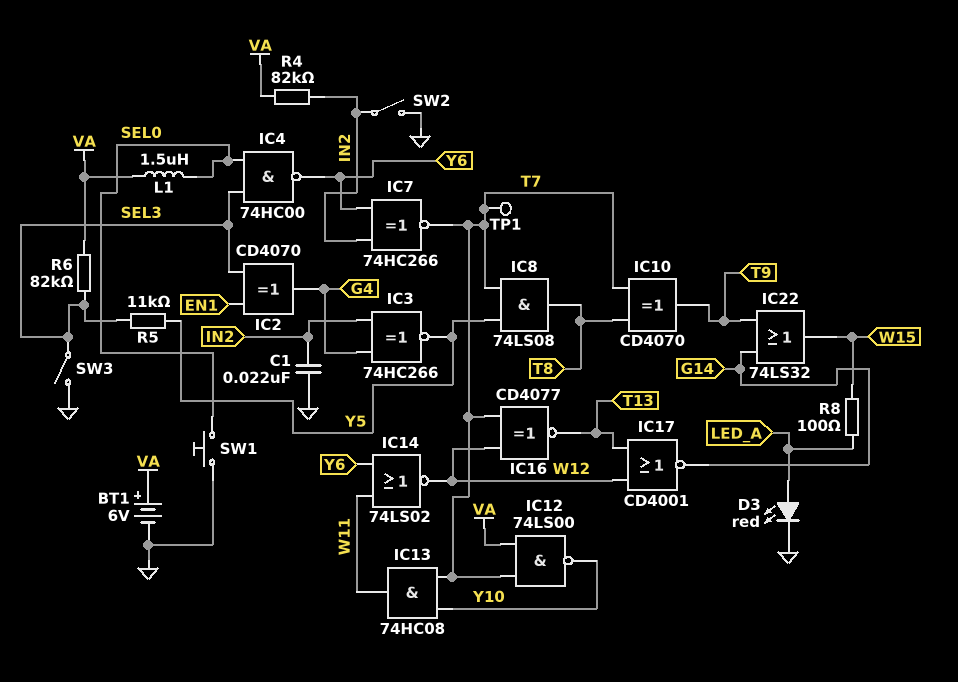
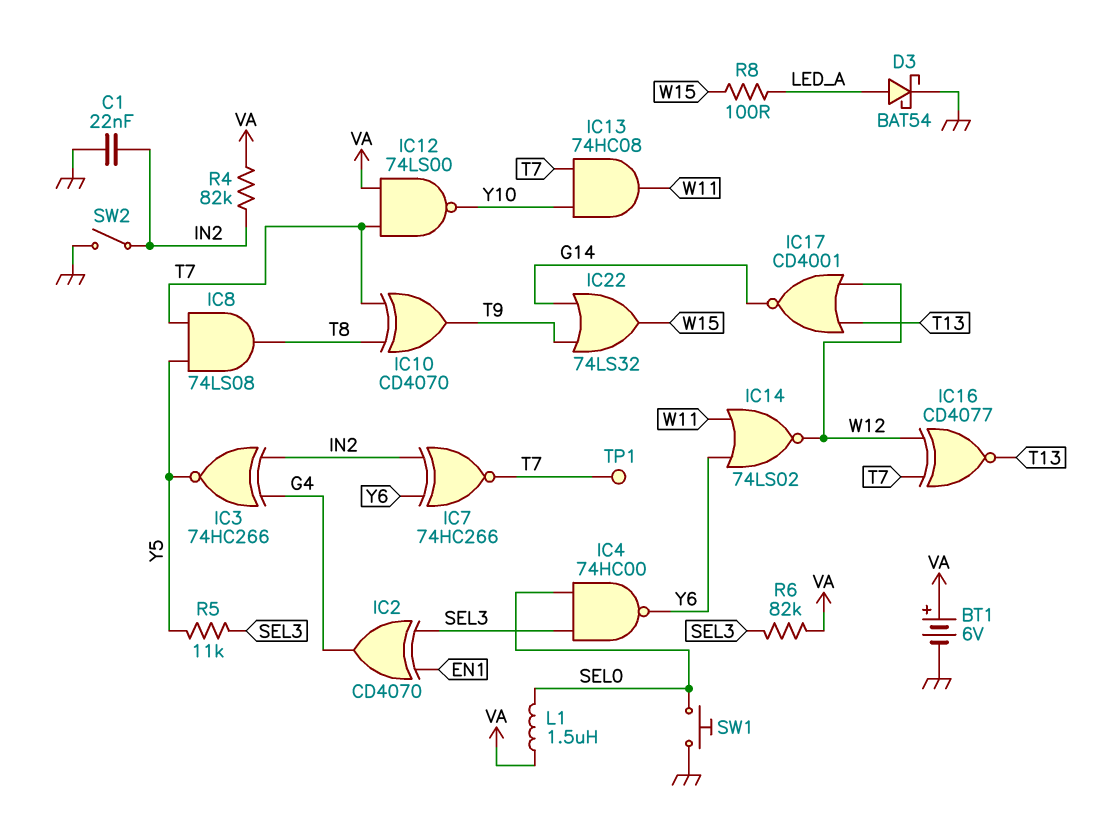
D3: LED red (A LED_A, K GND) -> schottky BAT54 (A LED_A, K GND)
SW3: switch (GND, SEL3) -> none

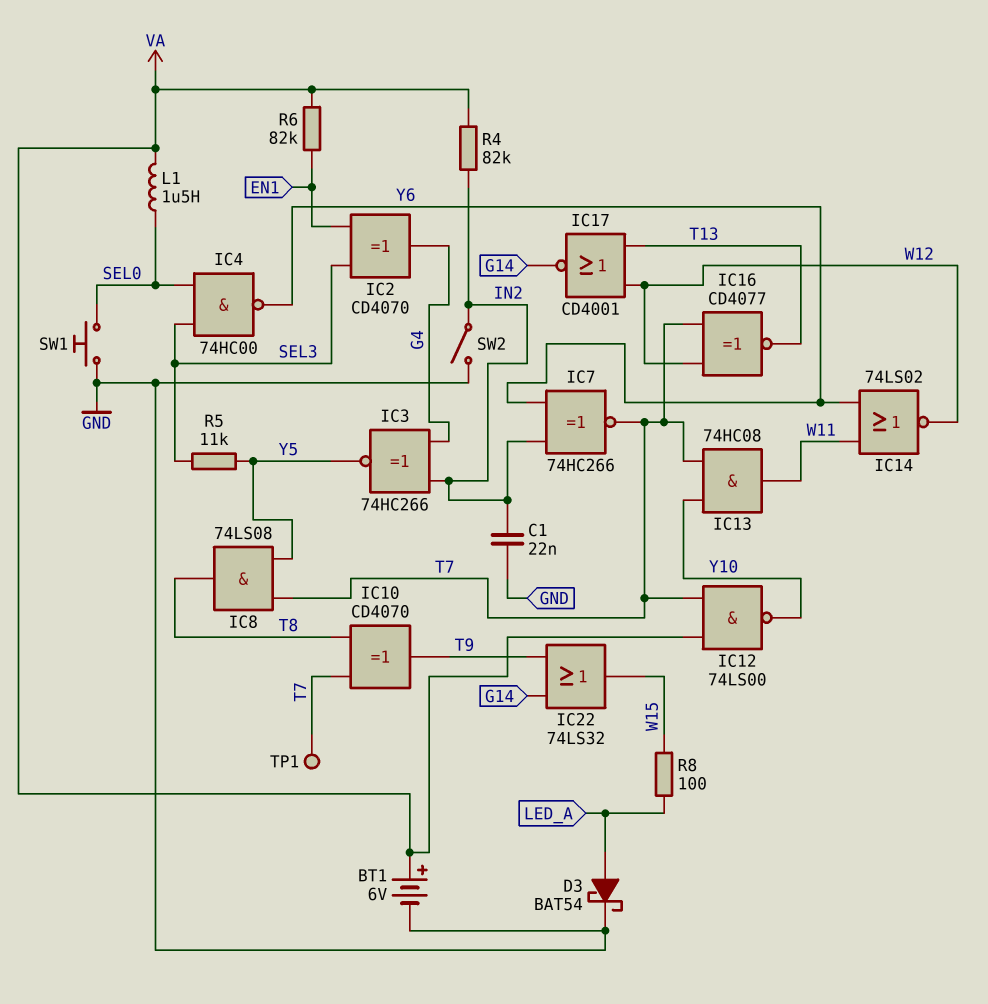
R6: 82k (SEL3, VA) -> 82k (EN1, VA)

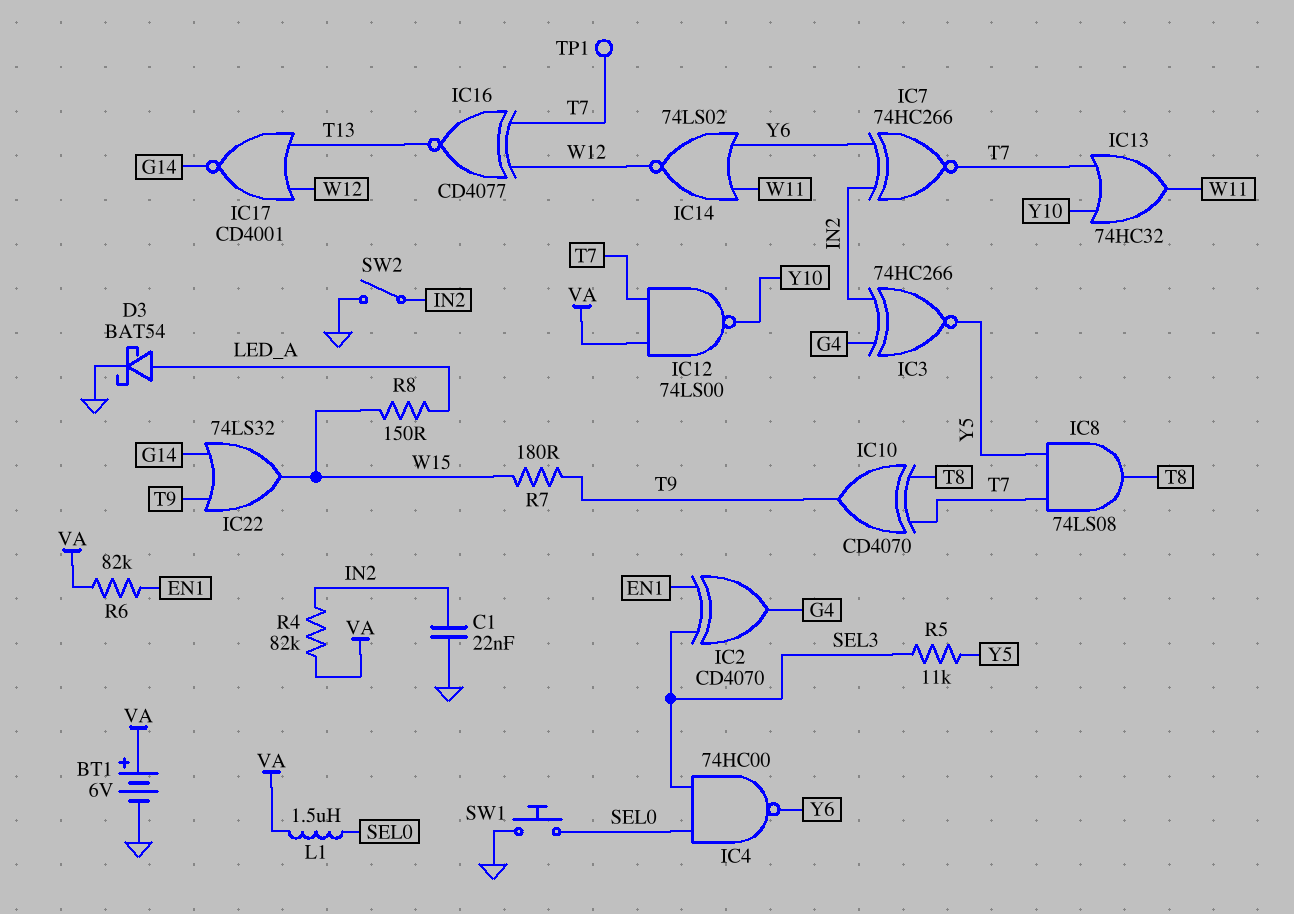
IC13: AND 74HC08 (in T7, in Y10, out W11) -> OR 74HC32 (in T7, in Y10, out W11)
R7: none -> 180 (T9, W15)
R8: 100 (LED_A, W15) -> 150 (LED_A, W15)

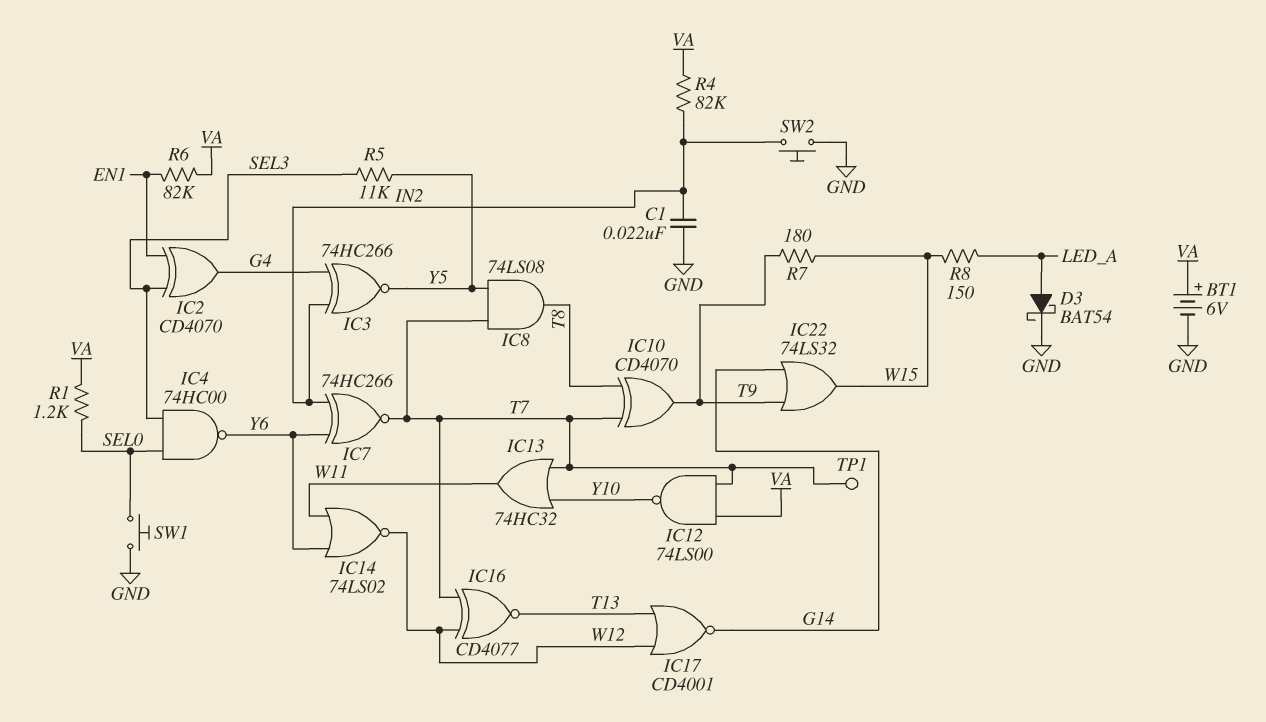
L1: 1.5uH (SEL0, VA) -> none
R1: none -> 1.2k (SEL0, VA)
SW2: switch (GND, IN2) -> button (GND, IN2)

